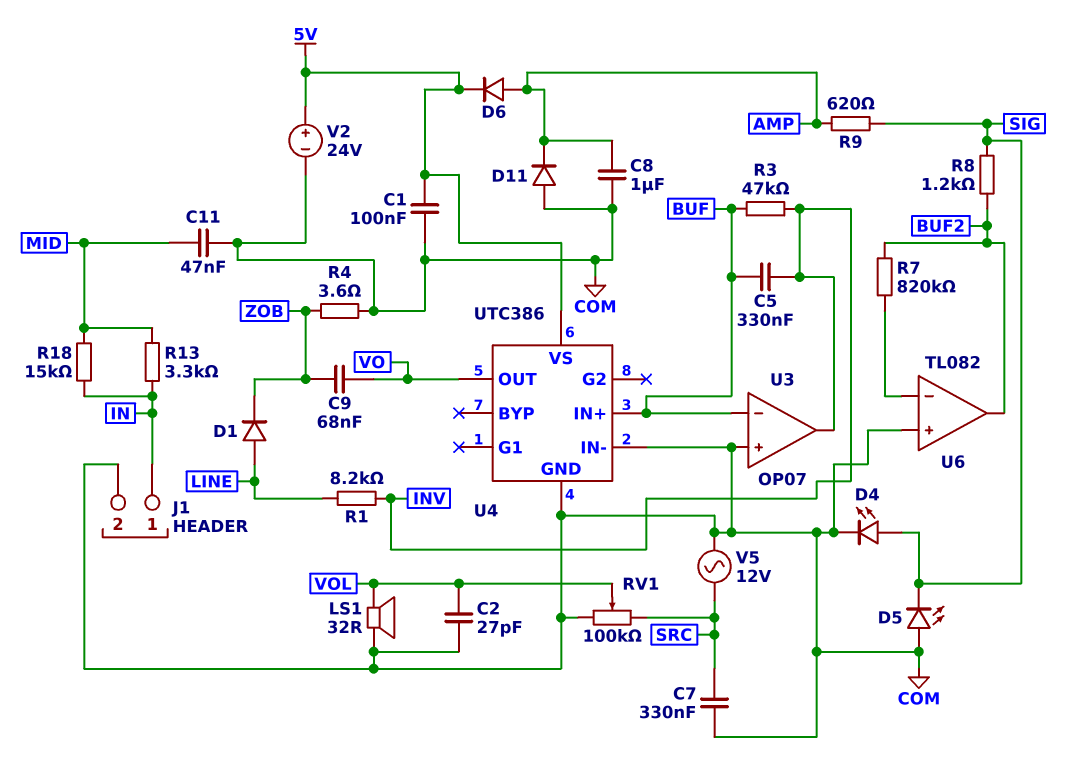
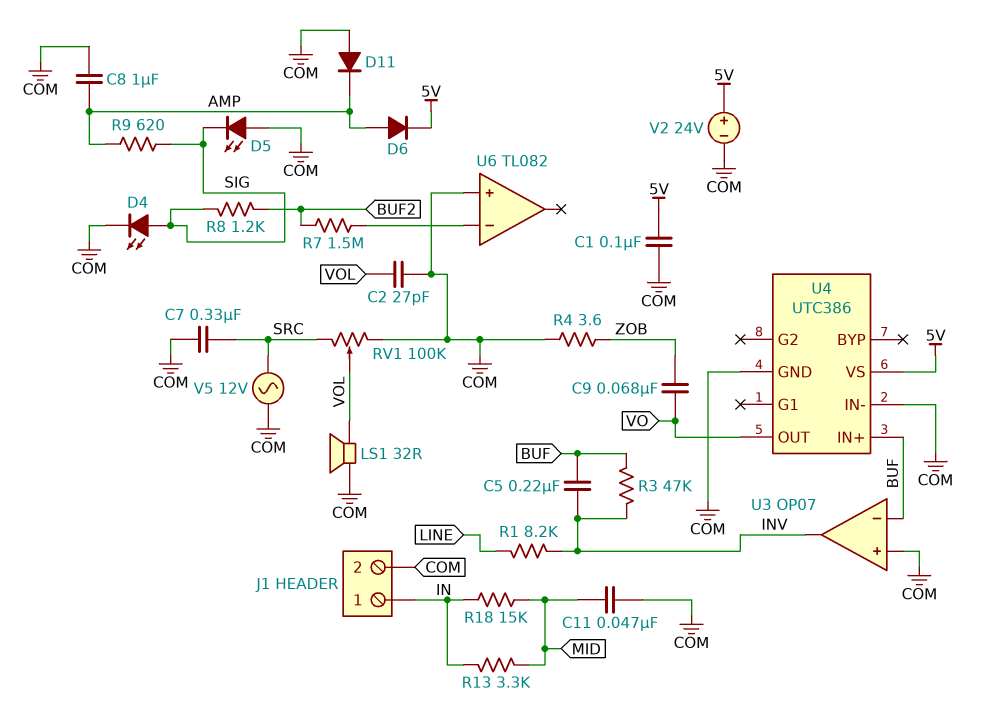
C5: 330nF (BUF, INV) -> 220nF (BUF, INV)
D1: diode (A LINE, K ZOB) -> none
R7: 820k (BUF2, U6/in-) -> 1.5M (BUF2, U6/in-)
U6 pin out: BUF2 -> none

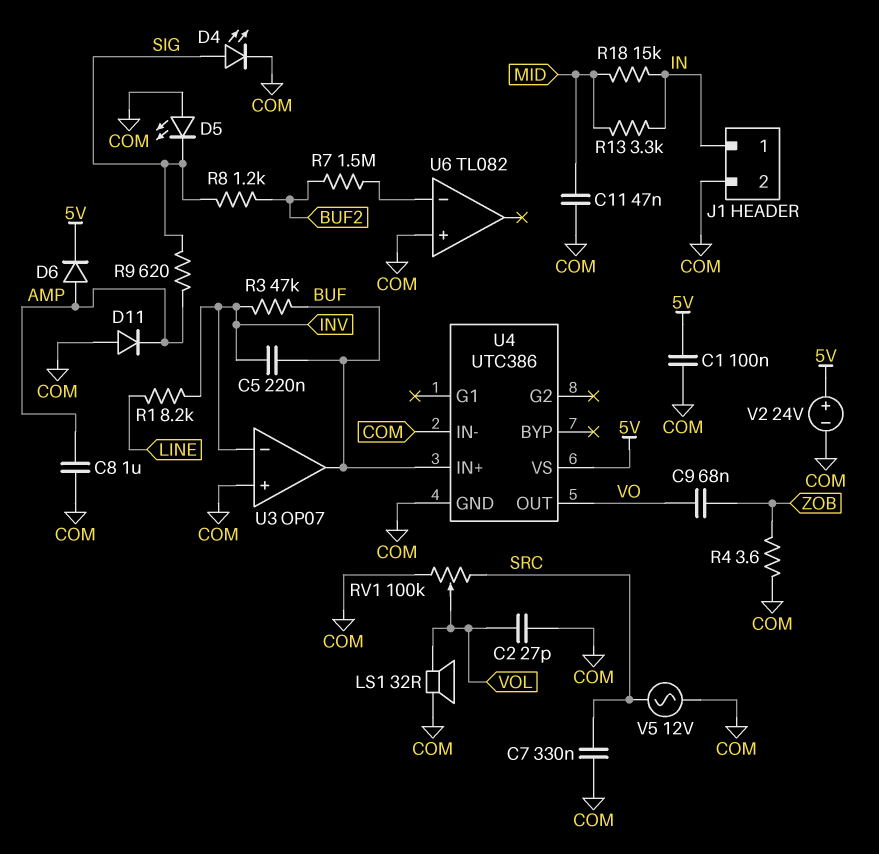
U3 pin in-: BUF -> INV
U3 pin out: INV -> BUF

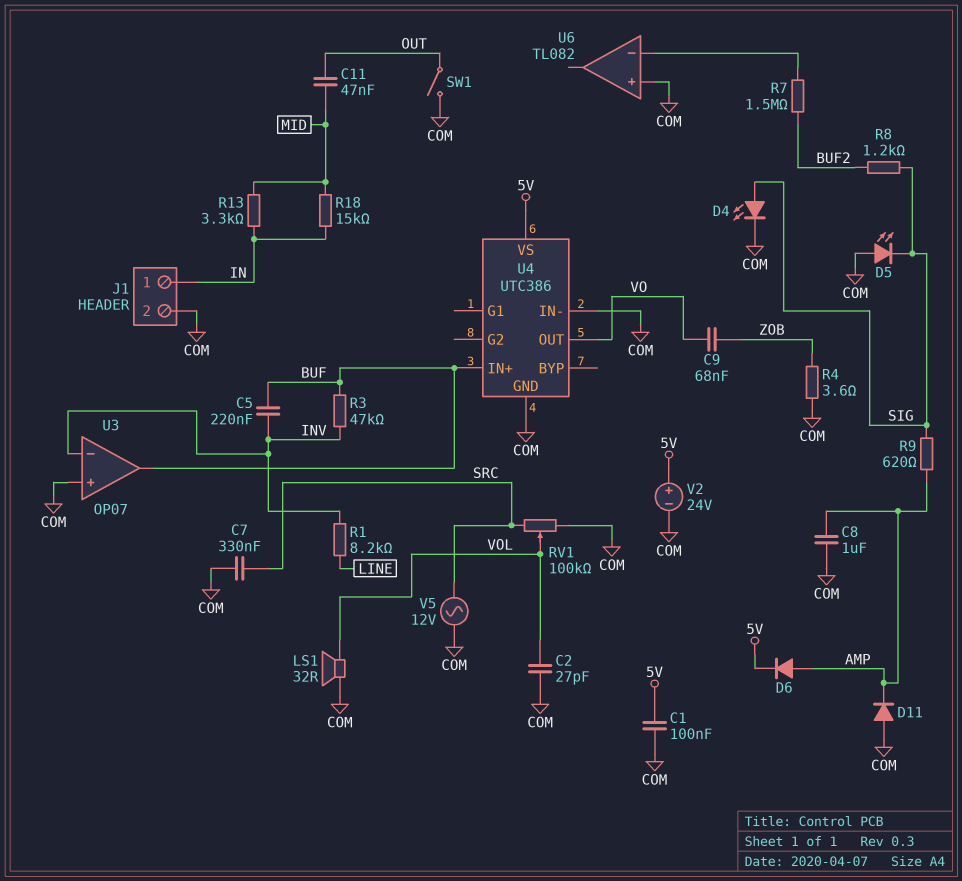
C11: 47nF (COM, MID) -> 47nF (MID, OUT)
SW1: none -> switch (COM, OUT)

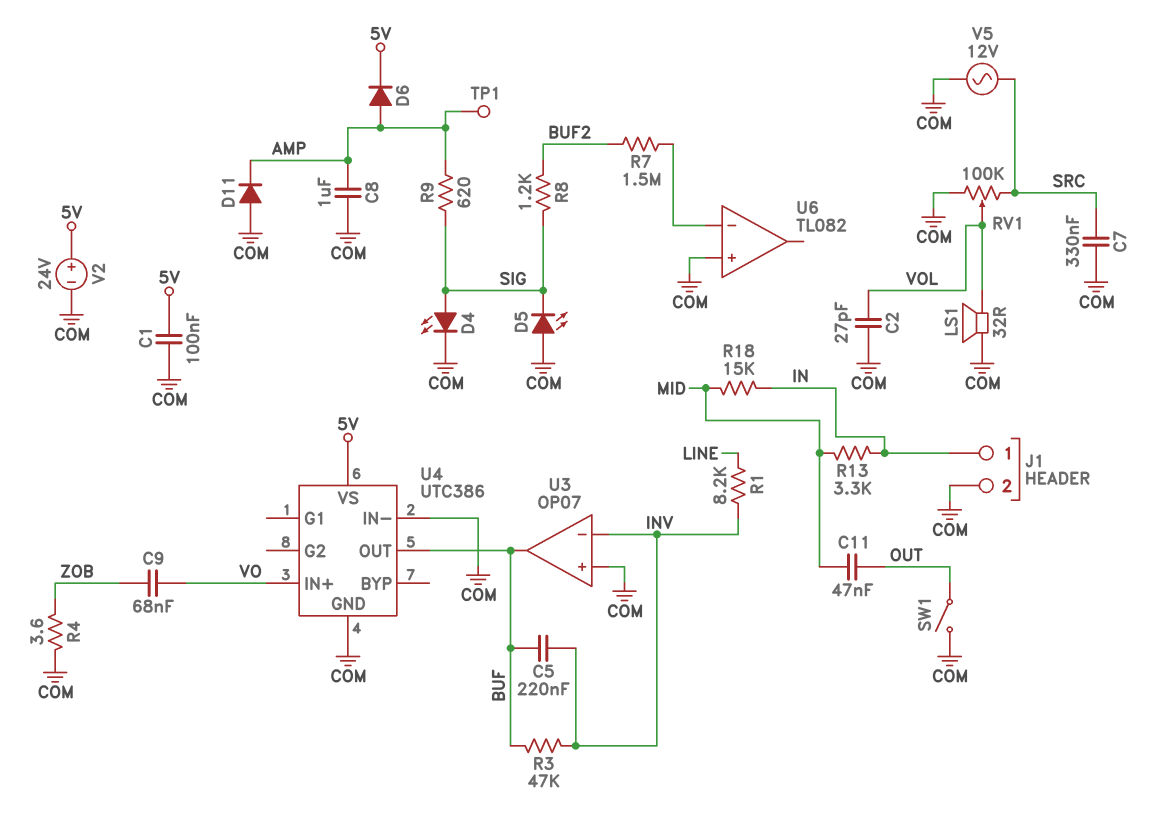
TP1: none -> test point (AMP)
U4 pin IN+: BUF -> VO
U4 pin OUT: VO -> BUF

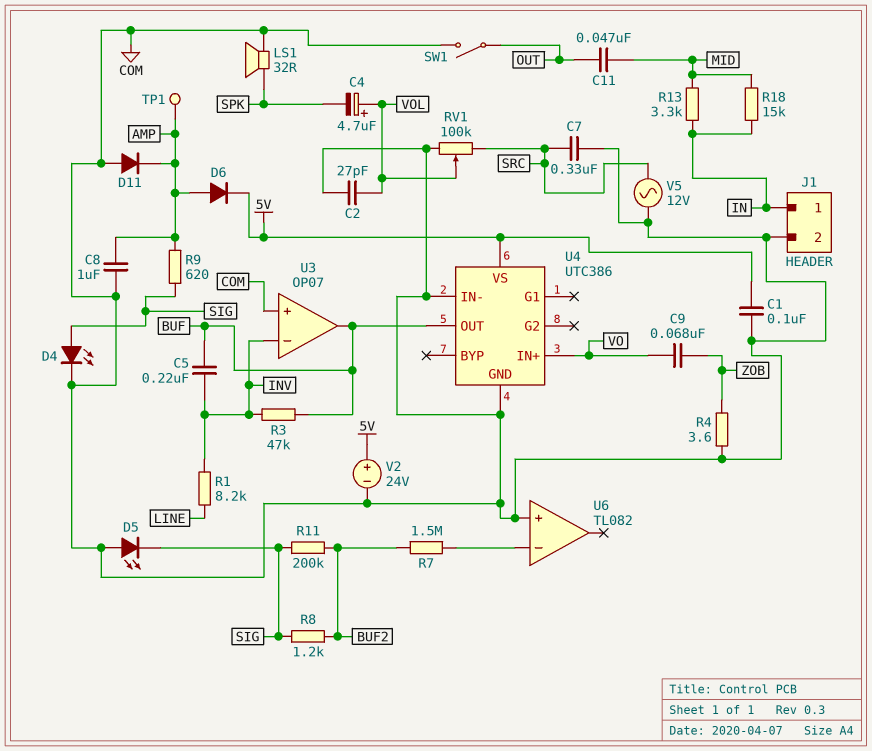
C4: none -> 4.7uF (plus VOL, minus SPK)
LS1: speaker 32R (COM, VOL) -> speaker 32R (COM, SPK)
R11: none -> 200k (BUF2, SIG)

